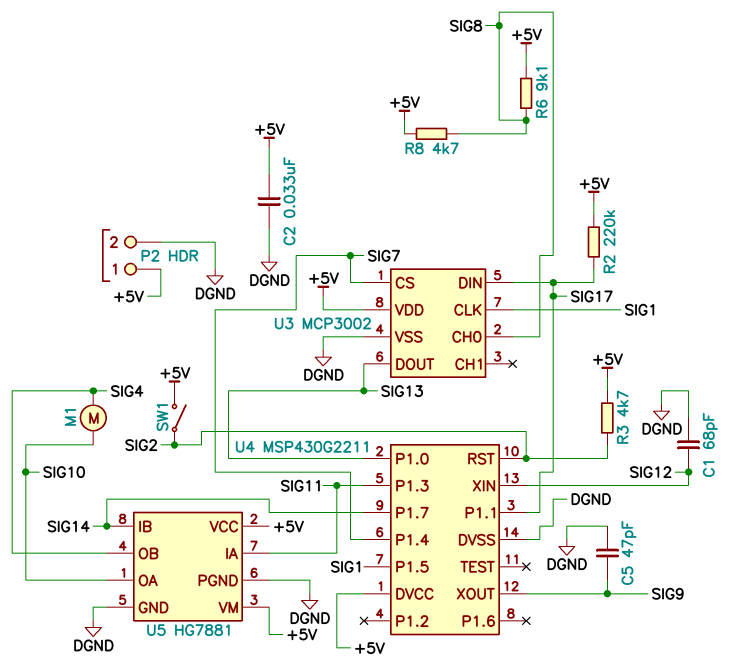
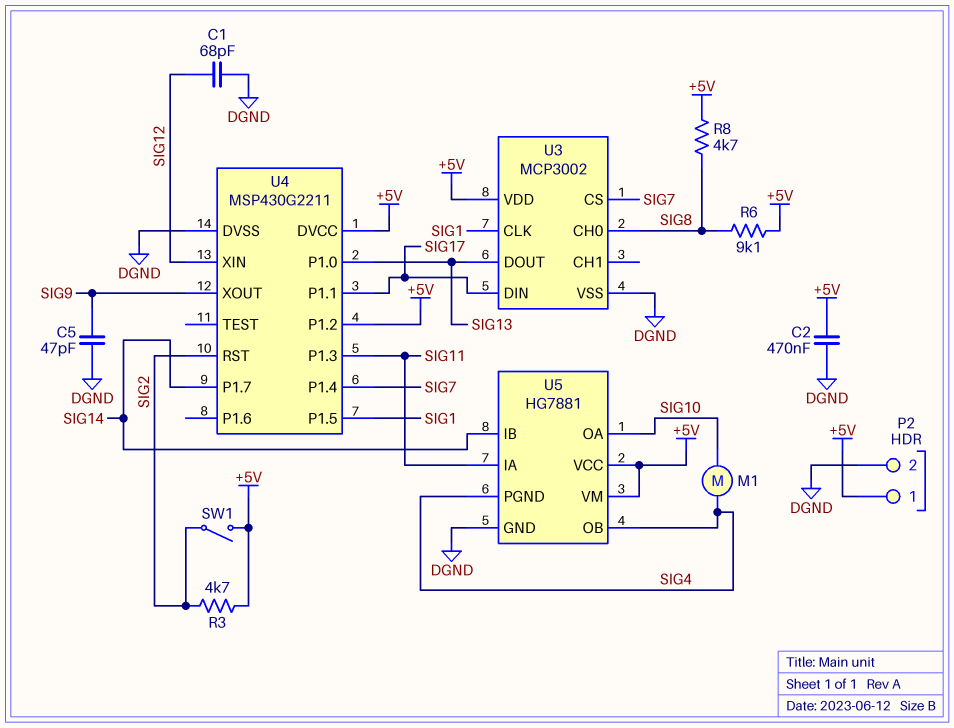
C2: 33nF (+5V, DGND) -> 470nF (+5V, DGND)
R2: 220k (+5V, SIG17) -> none
U4 pin P1.2: none -> +5V
U5 pin PGND: DGND -> SIG4

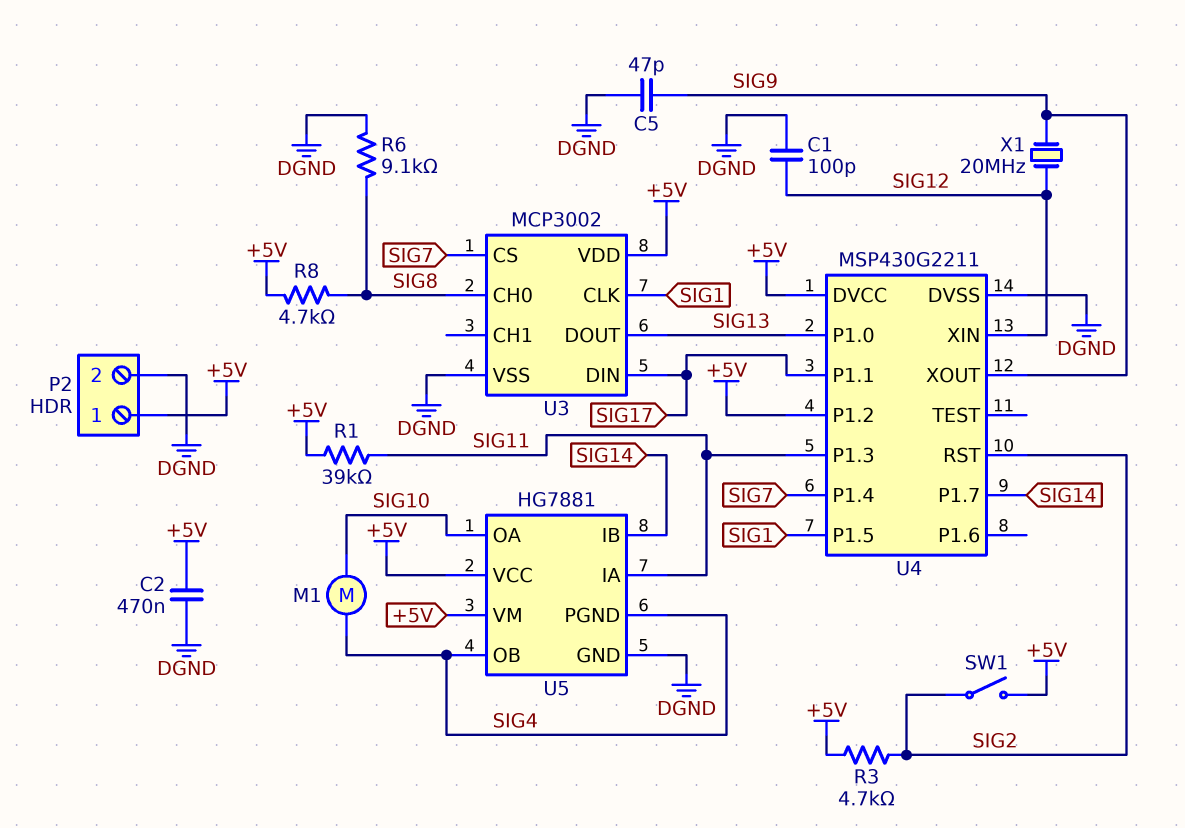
C1: 68pF (DGND, SIG12) -> 100pF (DGND, SIG12)
R1: none -> 39k (+5V, SIG11)
R6: 9.1k (+5V, SIG8) -> 9.1k (DGND, SIG8)
X1: none -> 20MHz (SIG9, SIG12)

